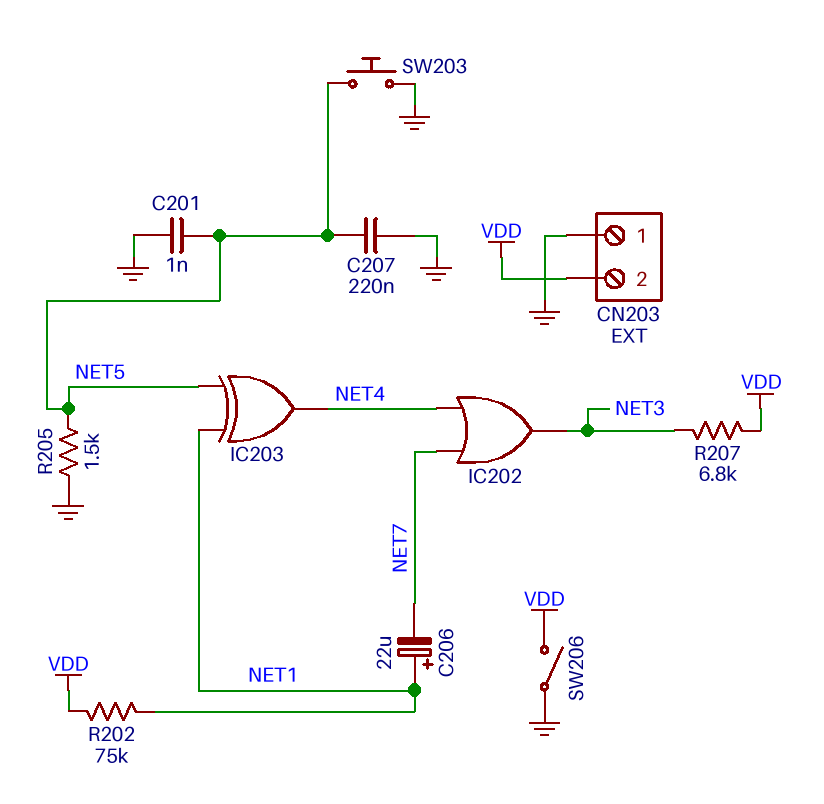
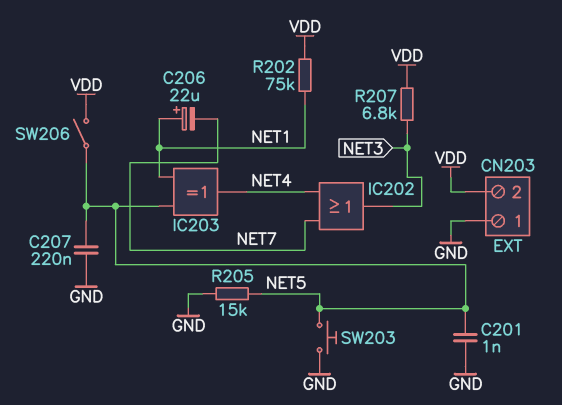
R205: 1.5k (GND, NET5) -> 15k (GND, NET5)
SW206: switch (GND, VDD) -> switch (NET5, VDD)

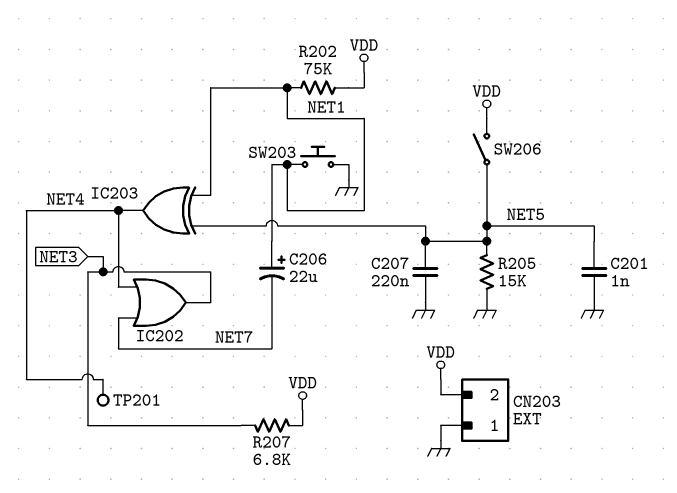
SW203: button (GND, NET5) -> button (GND, NET1)
TP201: none -> test point (NET4)

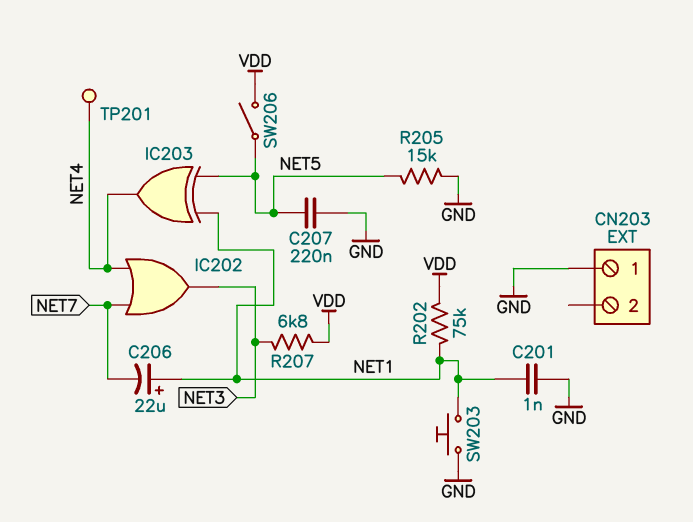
C201: 1nF (GND, NET5) -> 1nF (GND, NET1)
CN203 pin 2: VDD -> none

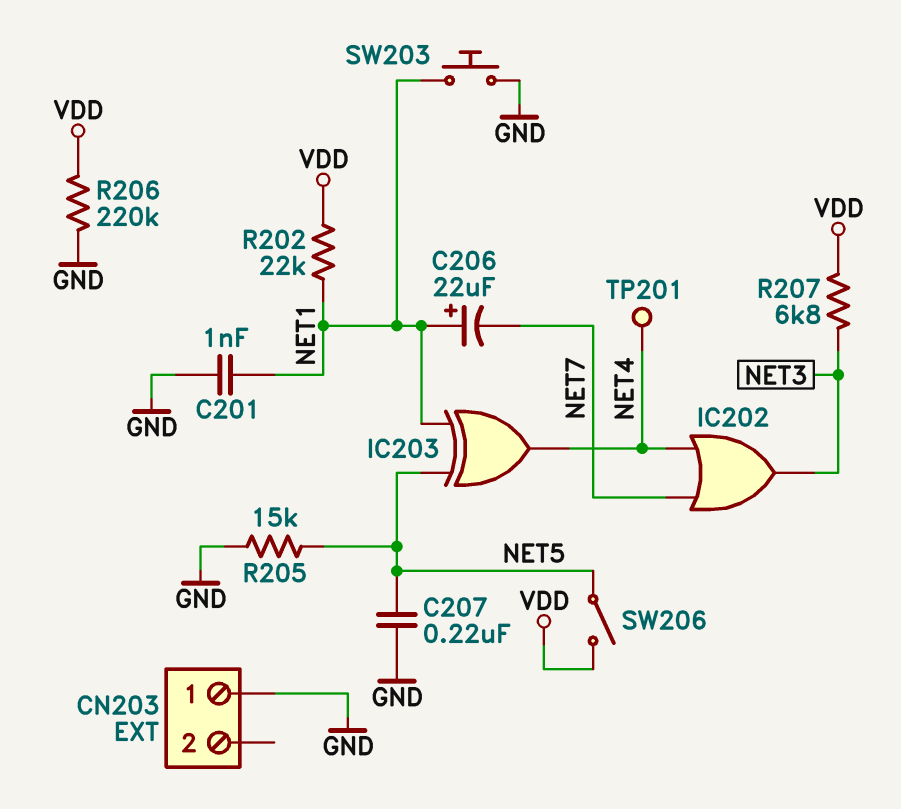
R202: 75k (NET1, VDD) -> 22k (NET1, VDD)
R206: none -> 220k (GND, VDD)

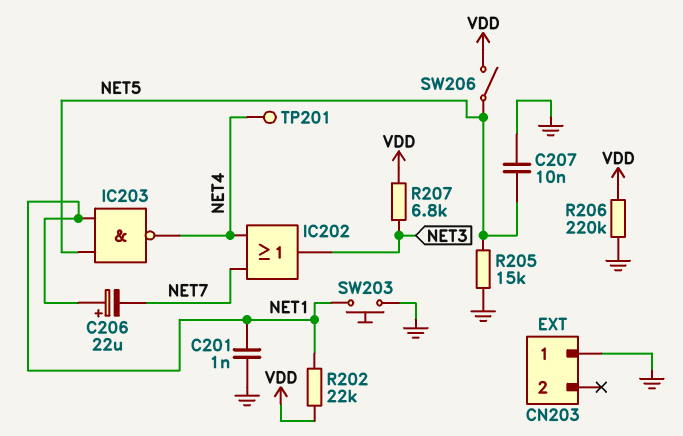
C207: 220nF (GND, NET5) -> 10nF (GND, NET5)
IC203: XOR (in NET1, in NET5, out NET4) -> NAND (in NET1, in NET5, out NET4)

